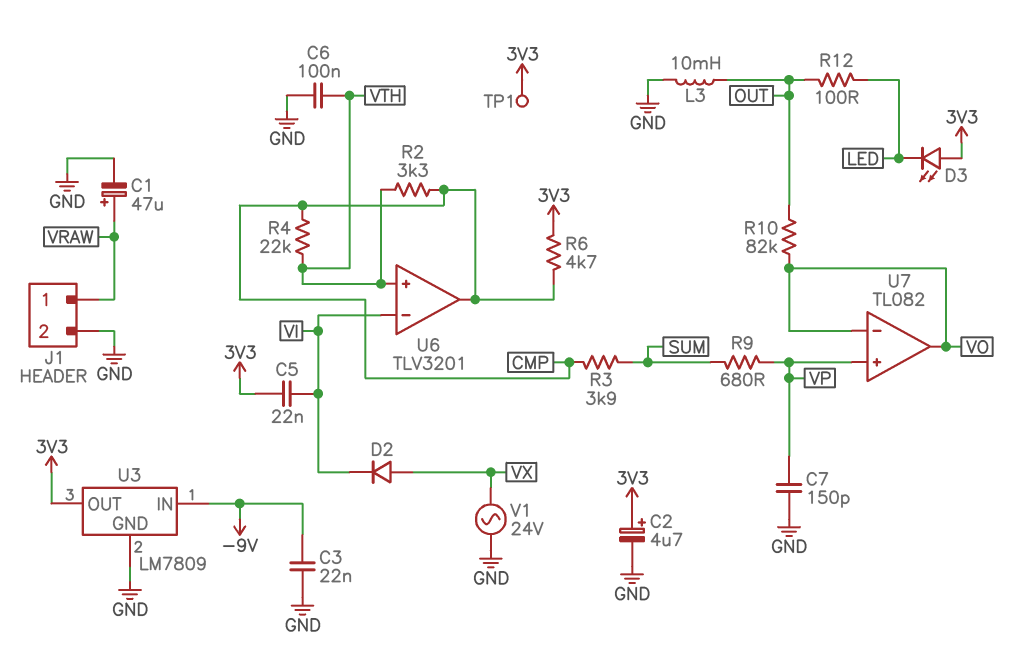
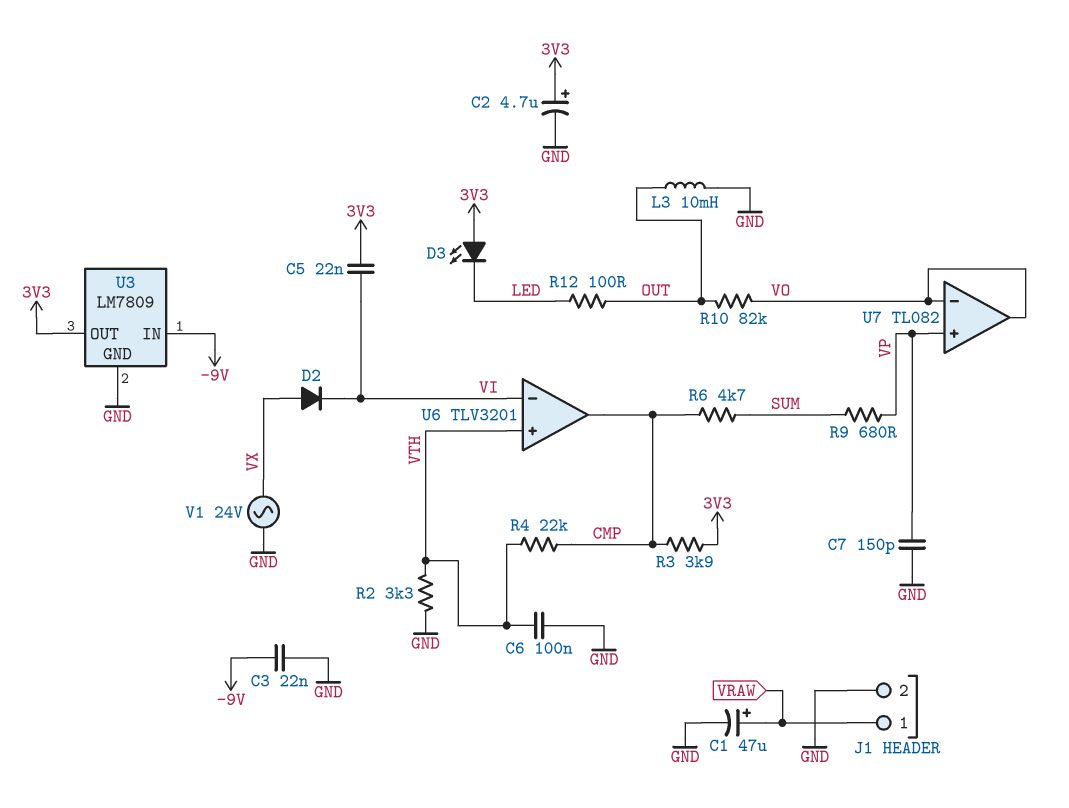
R2: 3.3k (CMP, VTH) -> 3.3k (GND, VTH)
R3: 3.9k (CMP, SUM) -> 3.9k (3V3, CMP)
R6: 4.7k (3V3, CMP) -> 4.7k (CMP, SUM)
TP1: test point (3V3) -> none

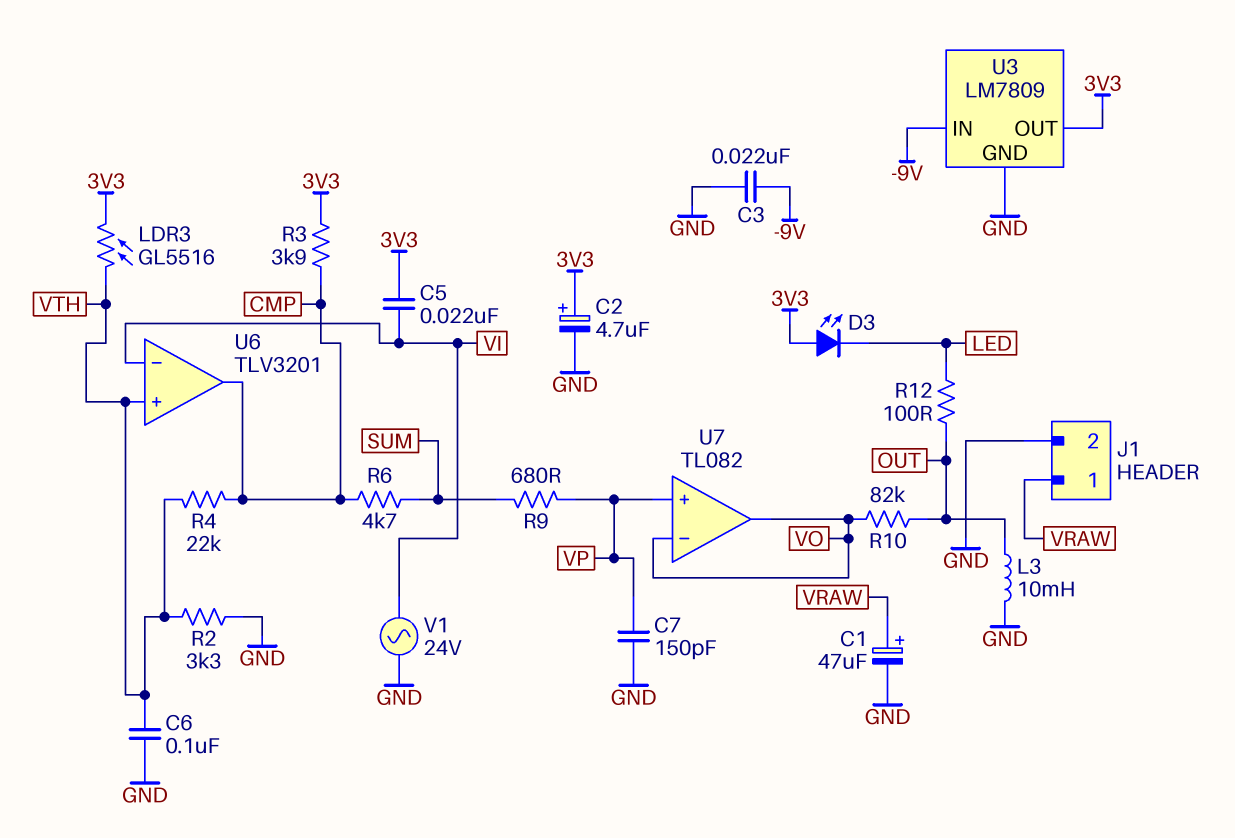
D2: diode (A VX, K VI) -> none
LDR3: none -> GL5516 (3V3, VTH)
V1: AC 24V (GND, VX) -> AC 24V (GND, VI)

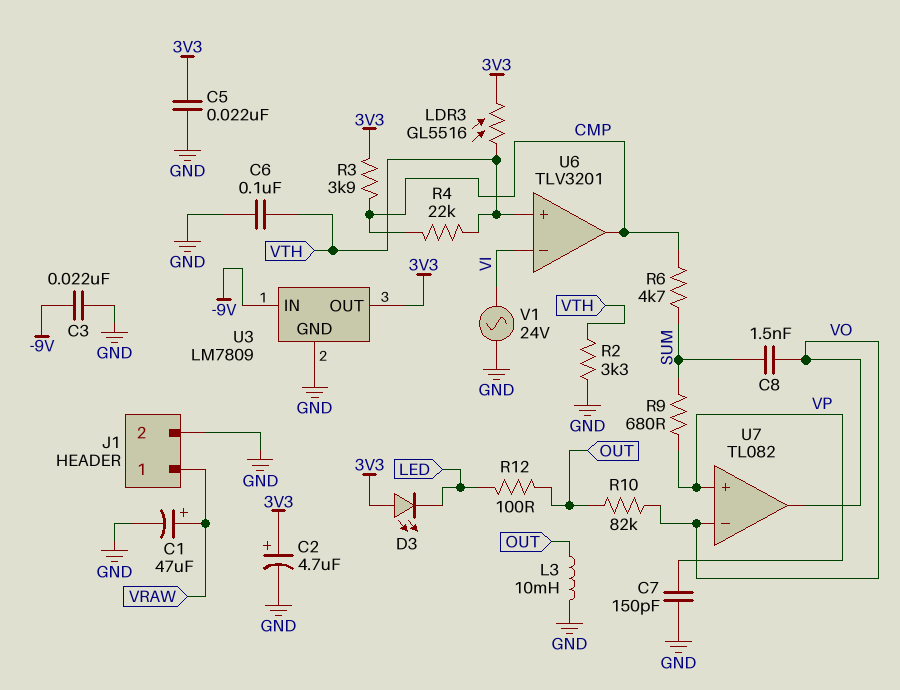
C5: 22nF (3V3, VI) -> 22nF (3V3, GND)
C8: none -> 1.5nF (SUM, VO)

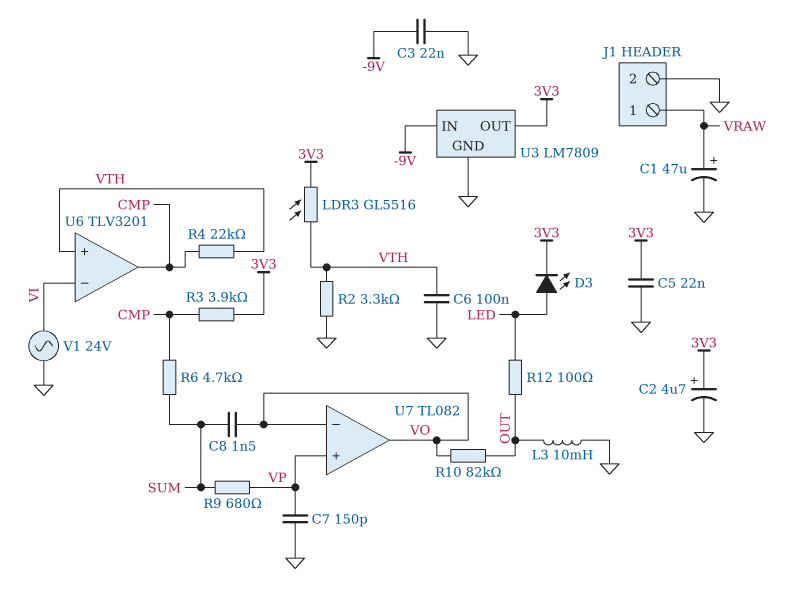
D3: LED (A 3V3, K LED) -> LED (A LED, K 3V3)

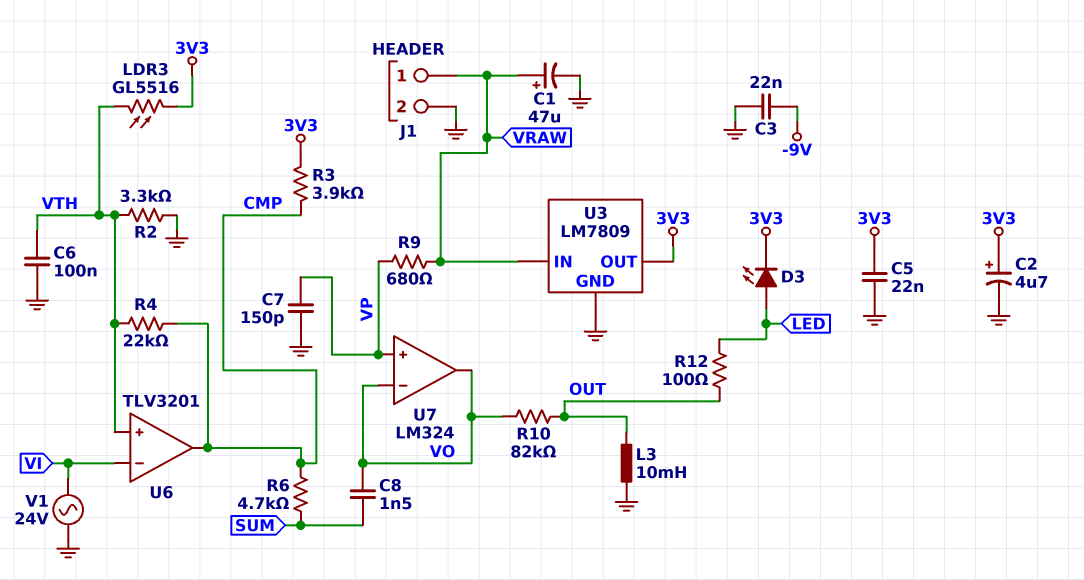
R9: 680 (SUM, VP) -> 680 (VP, VRAW)
U3 pin IN: -9V -> VRAW
U7: TL082 -> LM324

